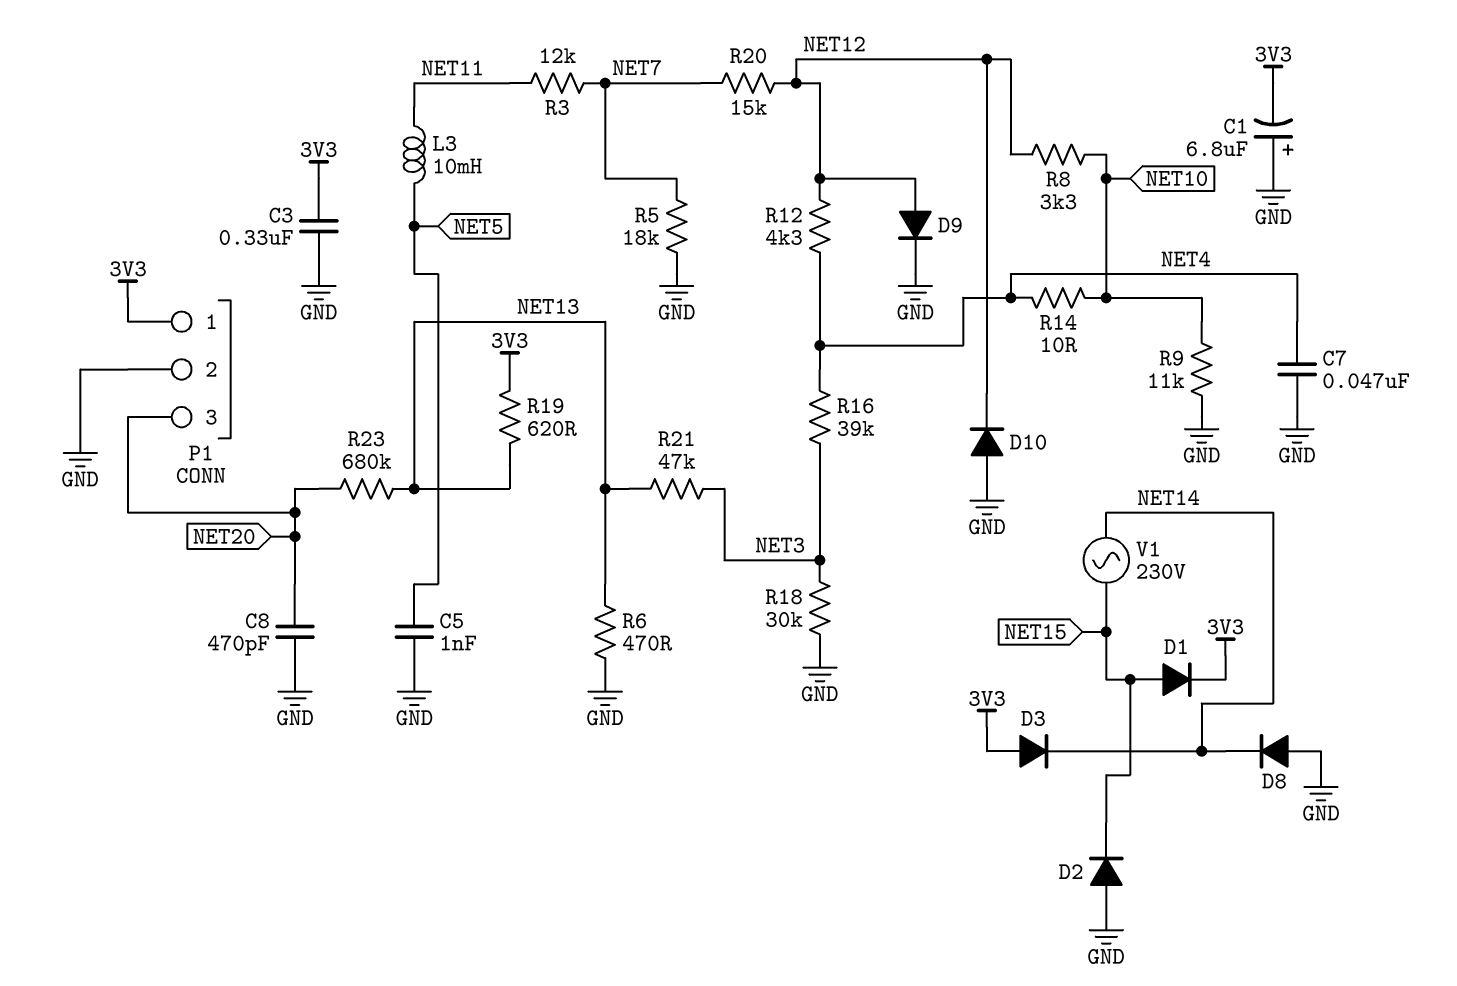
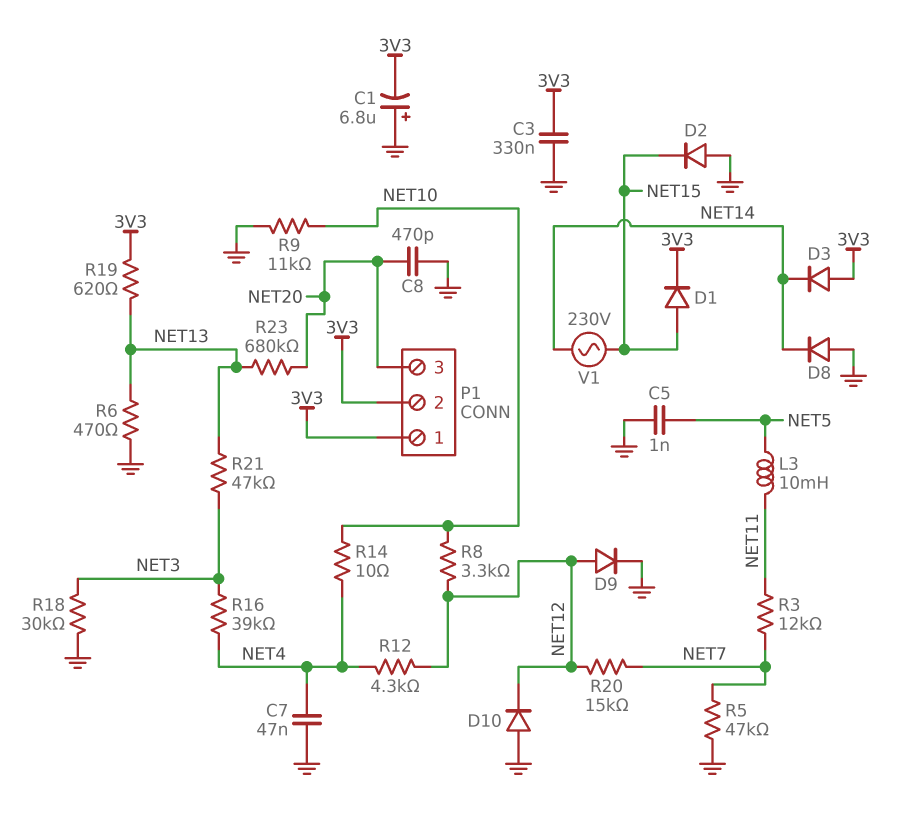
P1 pin 2: GND -> 3V3
R5: 18k (GND, NET7) -> 47k (GND, NET7)

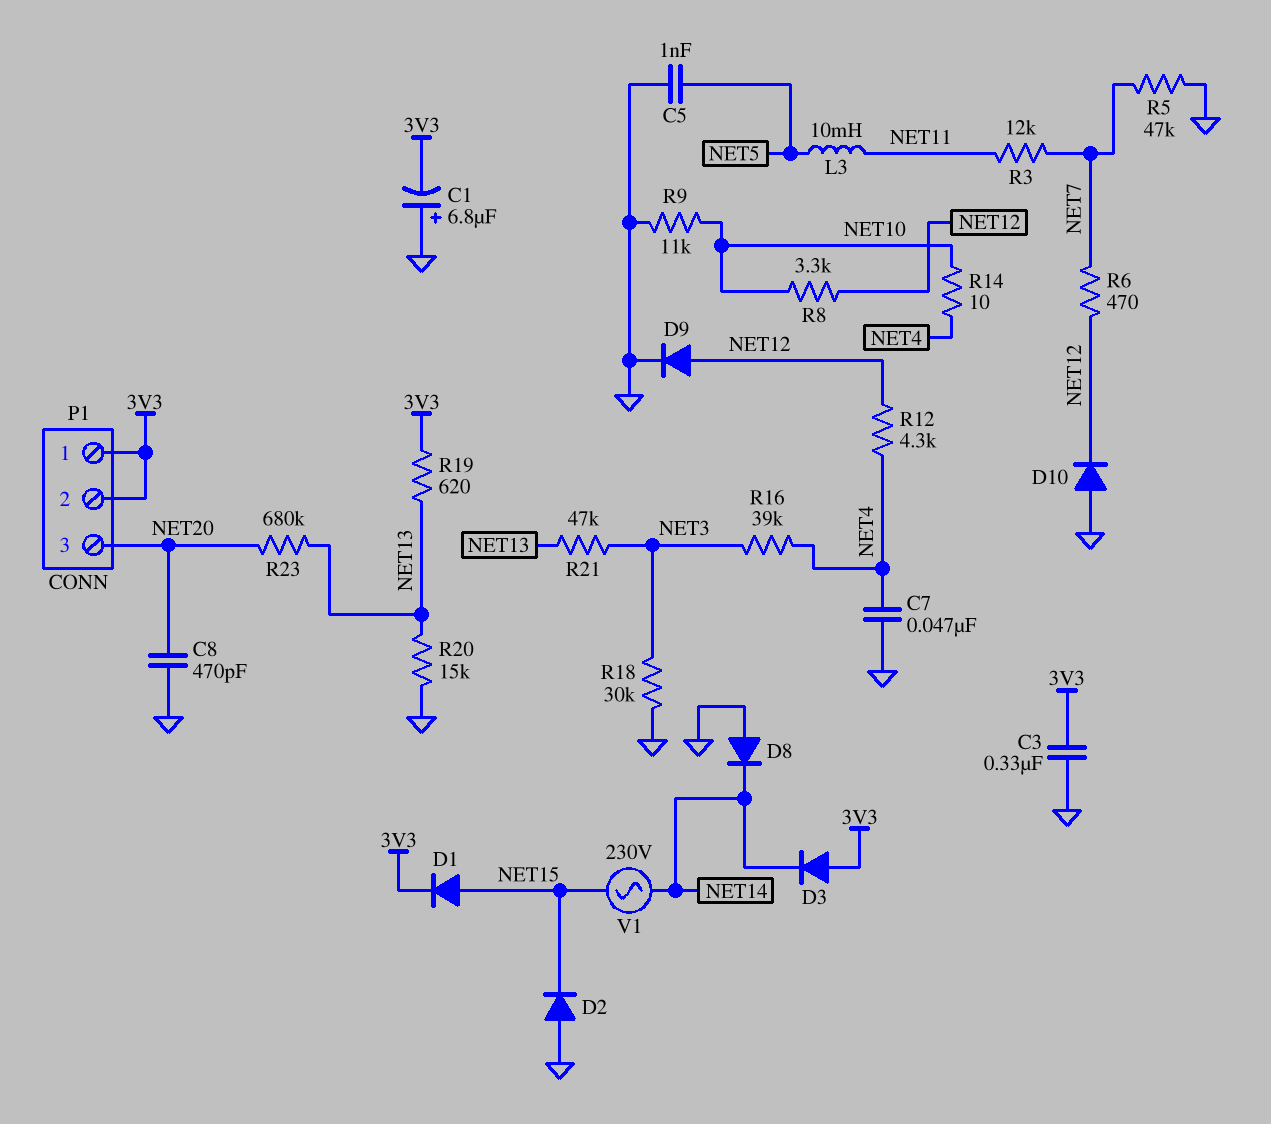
R6: 470 (GND, NET13) -> 470 (NET7, NET12)
R20: 15k (NET7, NET12) -> 15k (GND, NET13)

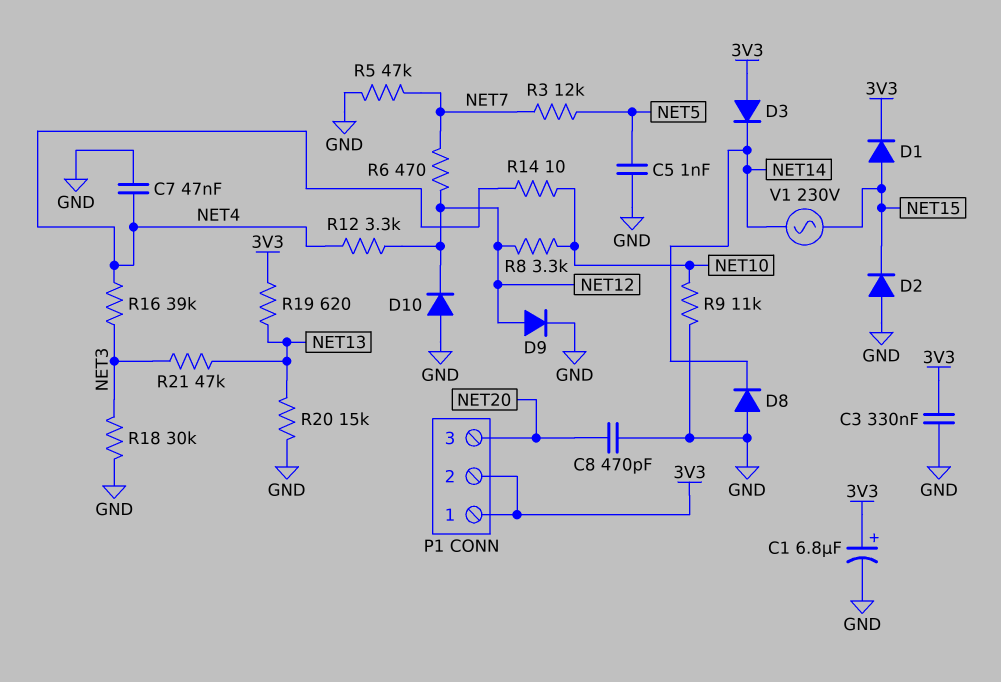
C1: 6.8uF (plus GND, minus 3V3) -> 6.8uF (plus 3V3, minus GND)
L3: 10mH (NET5, NET11) -> none
R3: 12k (NET7, NET11) -> 12k (NET5, NET7)
R12: 4.3k (NET4, NET12) -> 3.3k (NET4, NET12)
R23: 680k (NET13, NET20) -> none

